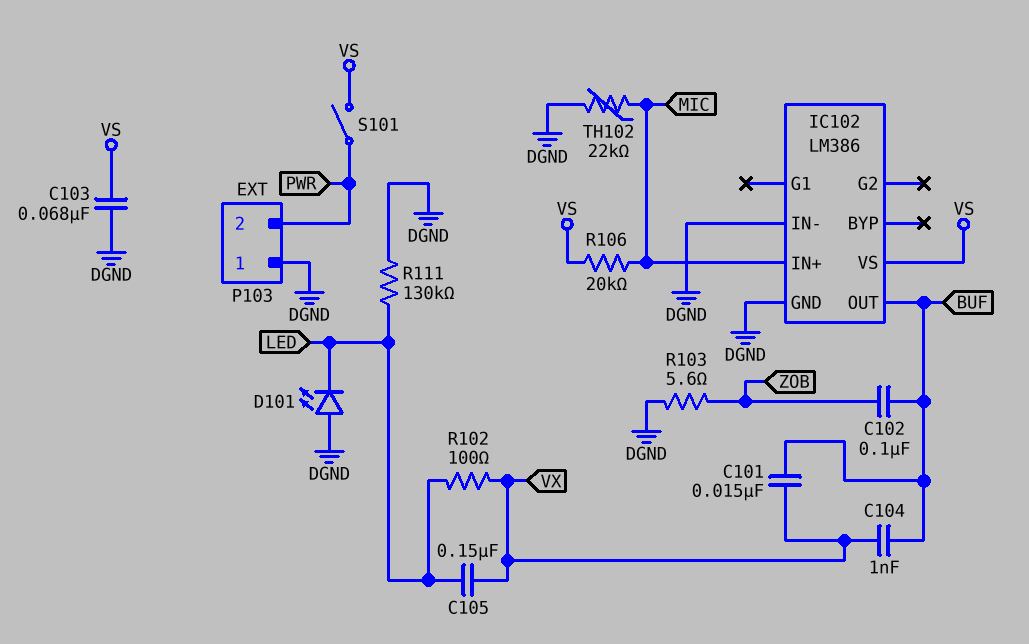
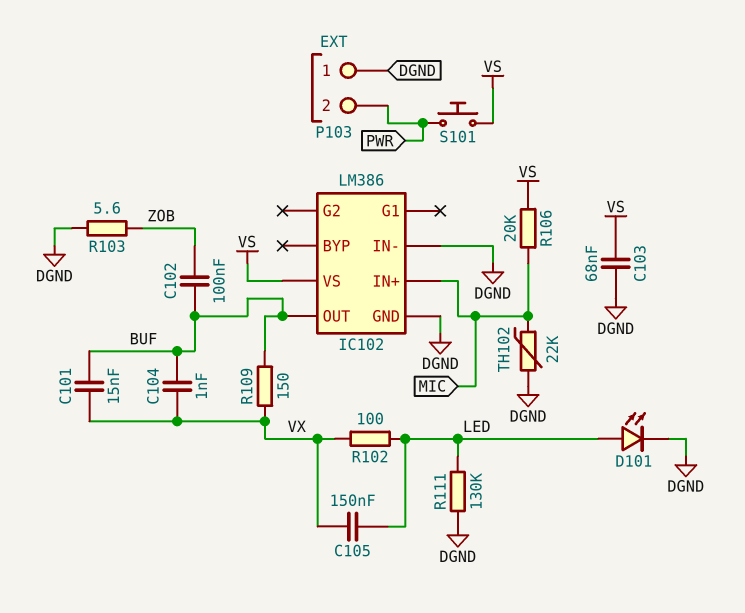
D101: LED (A DGND, K LED) -> LED (A LED, K DGND)
R109: none -> 150 (BUF, VX)
S101: switch (PWR, VS) -> button (PWR, VS)

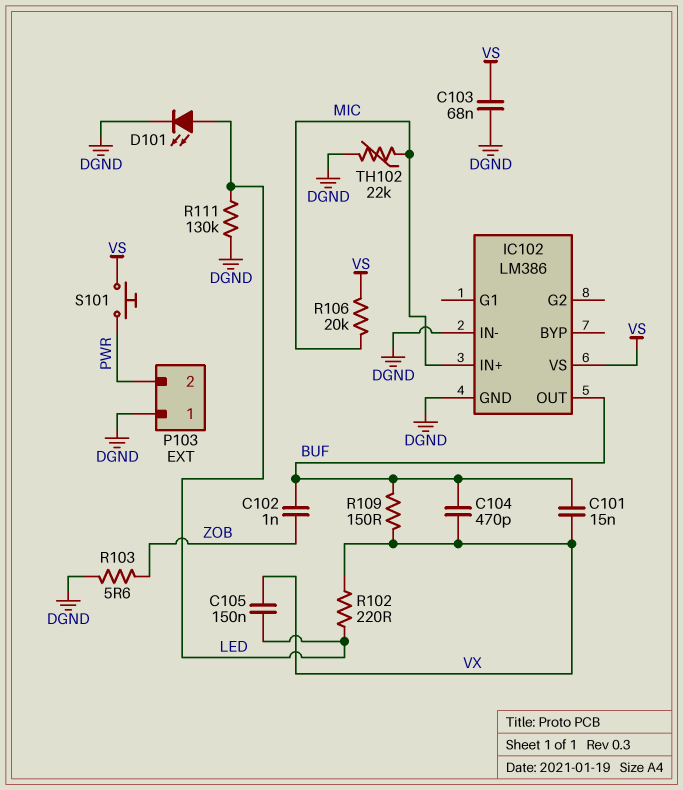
C102: 100nF (BUF, ZOB) -> 1nF (BUF, ZOB)
C104: 1nF (BUF, VX) -> 470pF (BUF, VX)
R102: 100 (LED, VX) -> 220 (LED, VX)

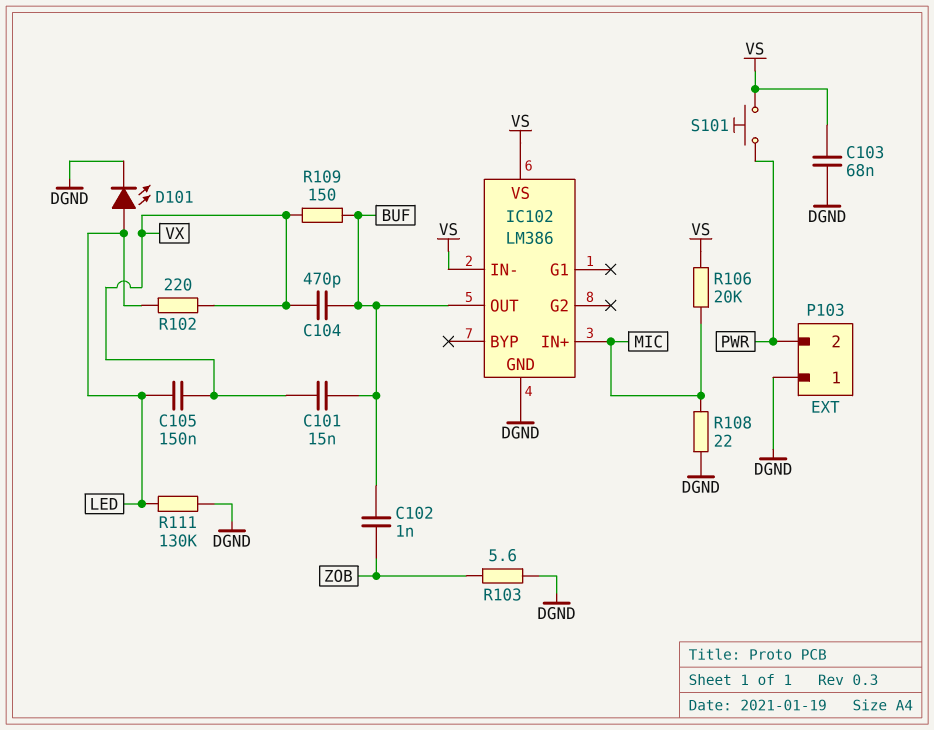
IC102 pin IN-: DGND -> VS
R108: none -> 22 (DGND, MIC)
TH102: 22k (DGND, MIC) -> none

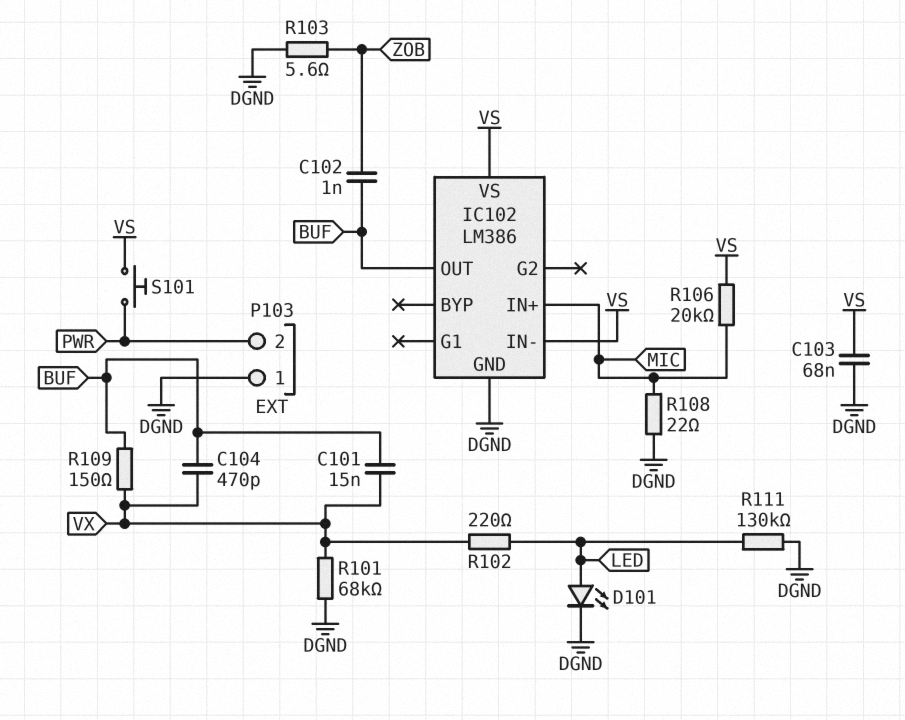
C105: 150nF (LED, VX) -> none
R101: none -> 68k (DGND, VX)

